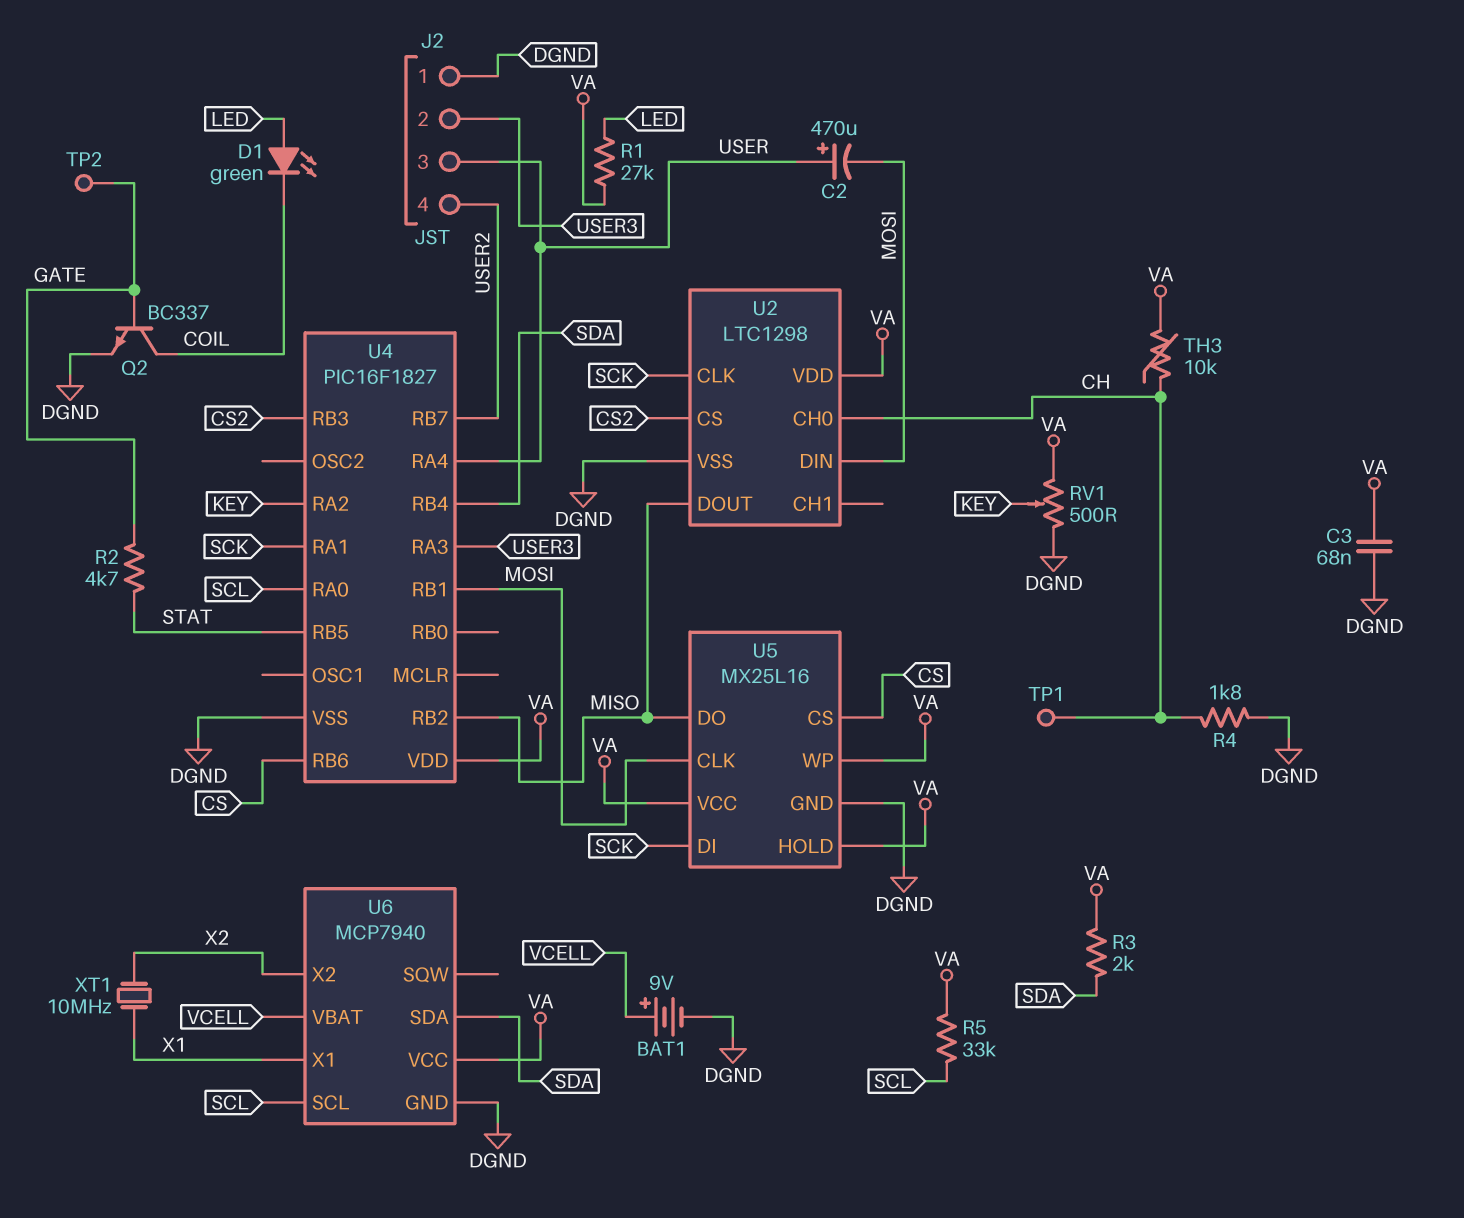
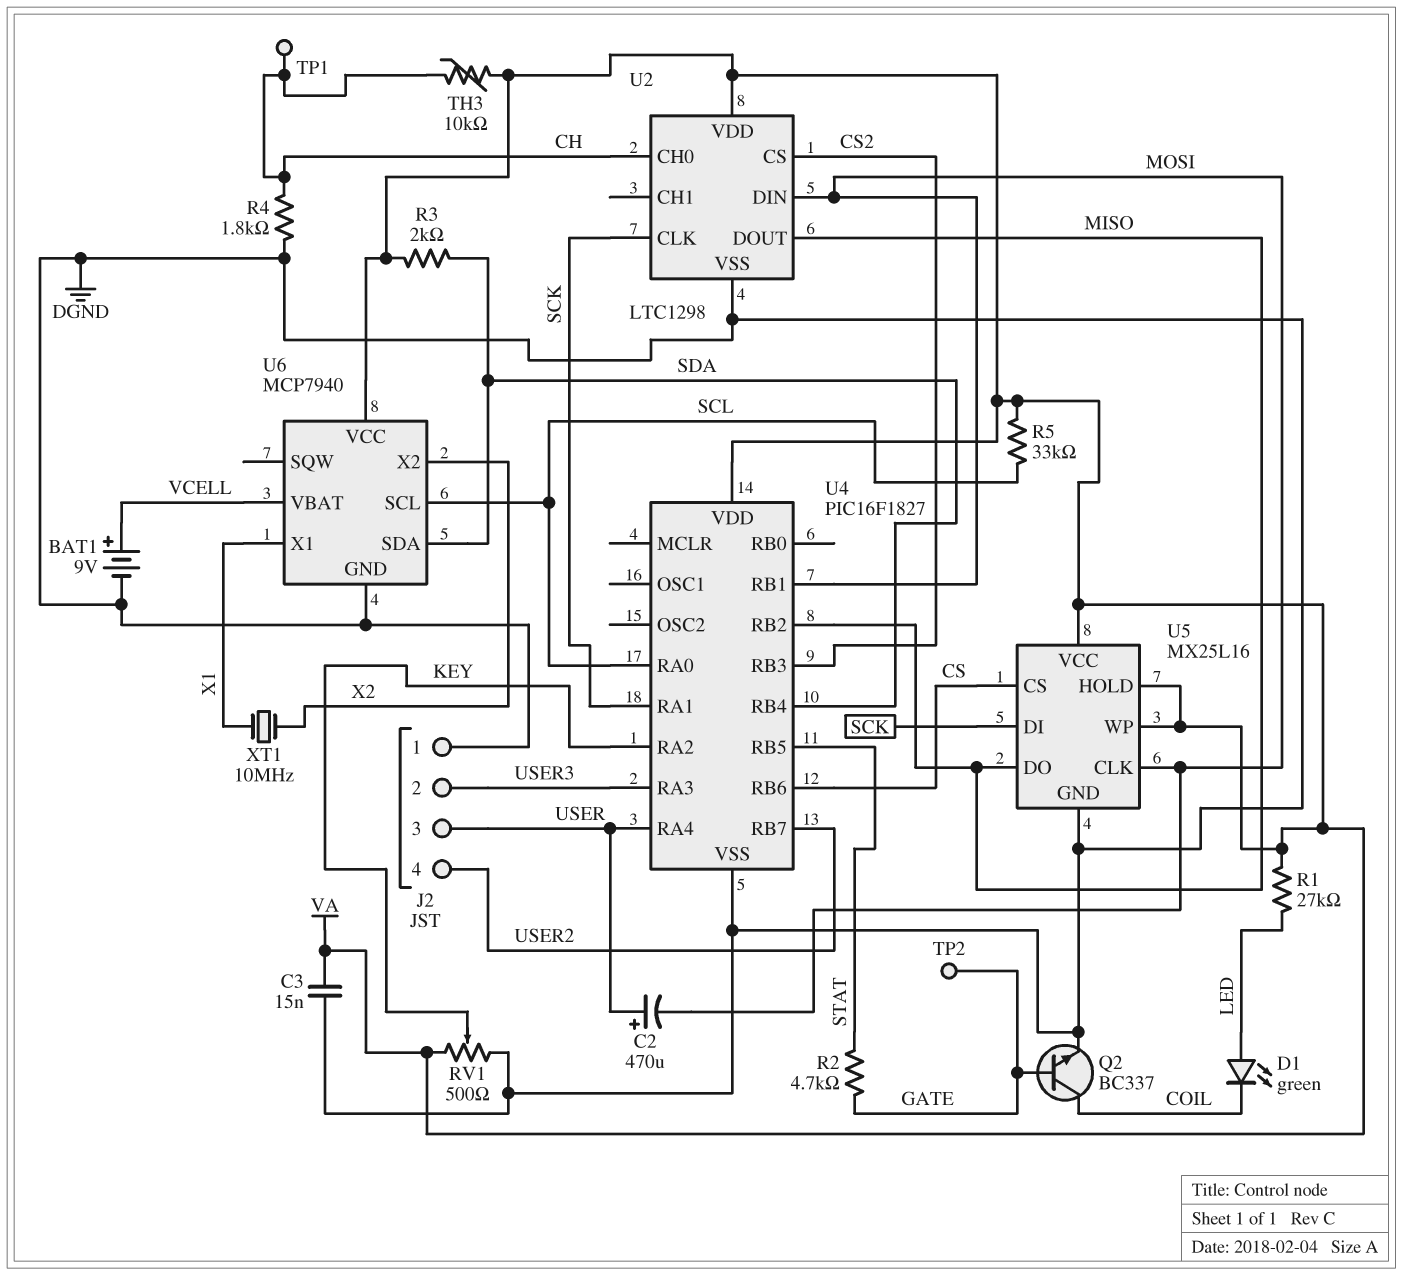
C3: 68nF (DGND, VA) -> 15nF (DGND, VA)

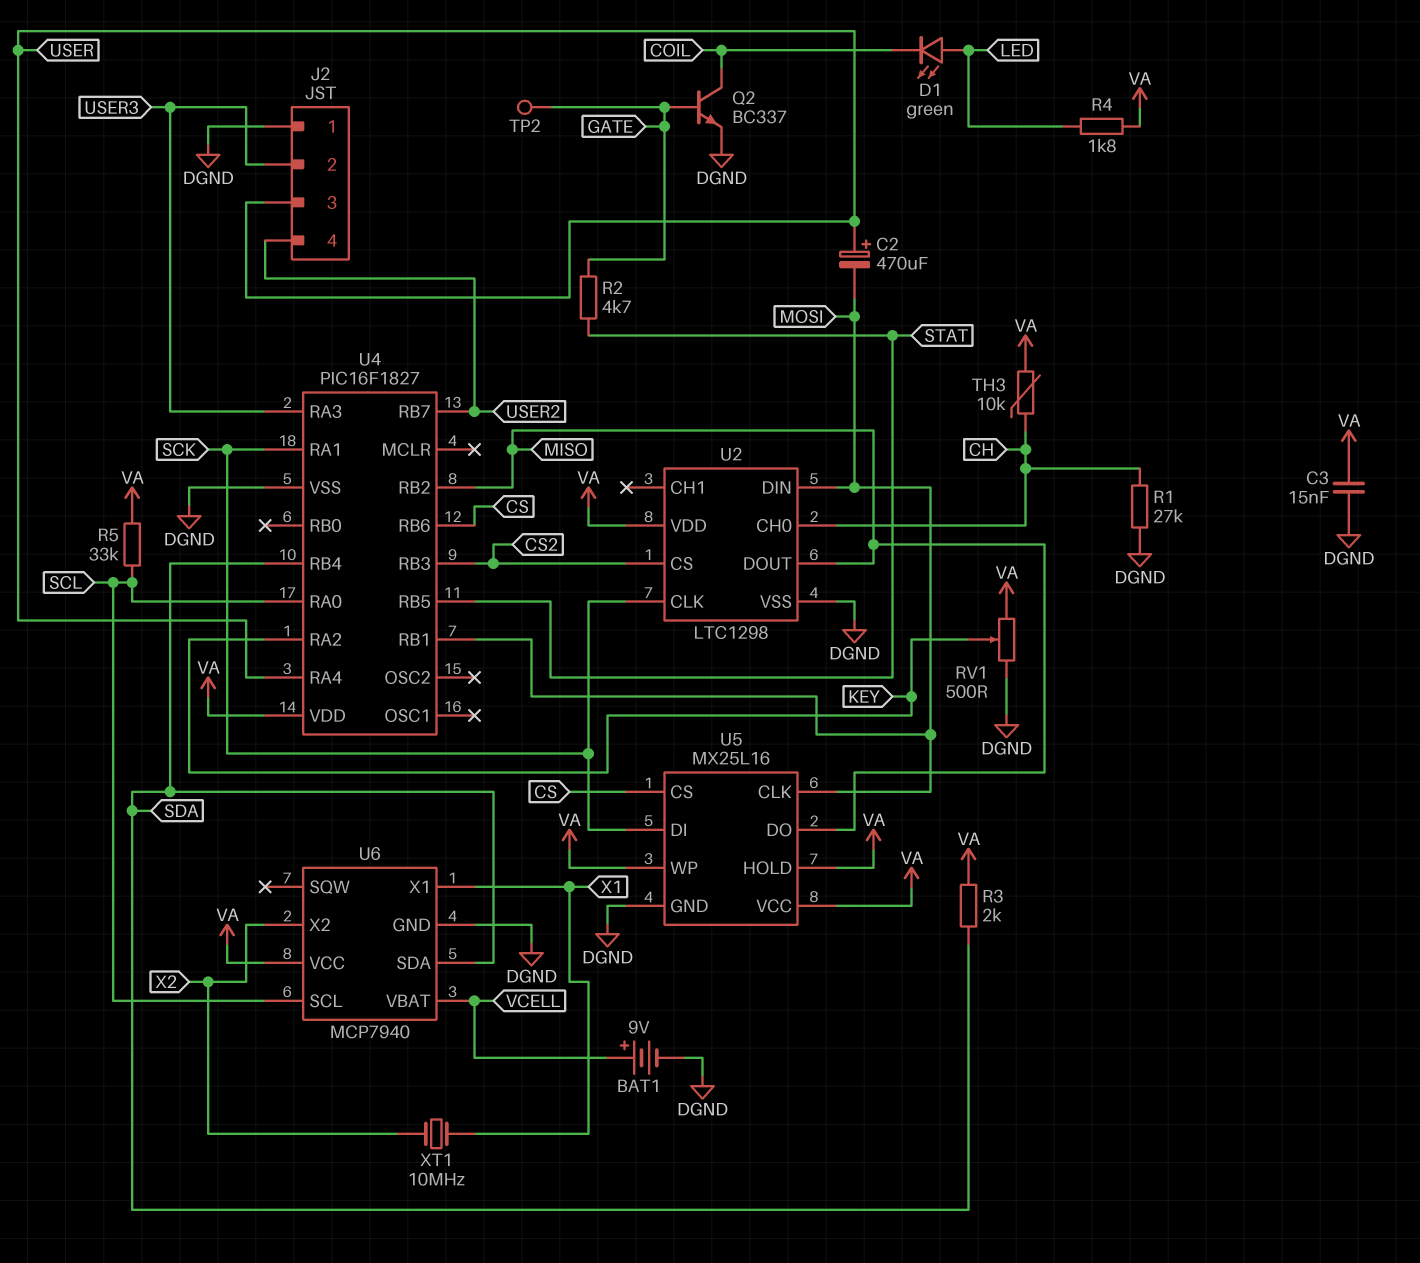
R1: 27k (LED, VA) -> 27k (CH, DGND)
R4: 1.8k (CH, DGND) -> 1.8k (LED, VA)
TP1: test point (CH) -> none

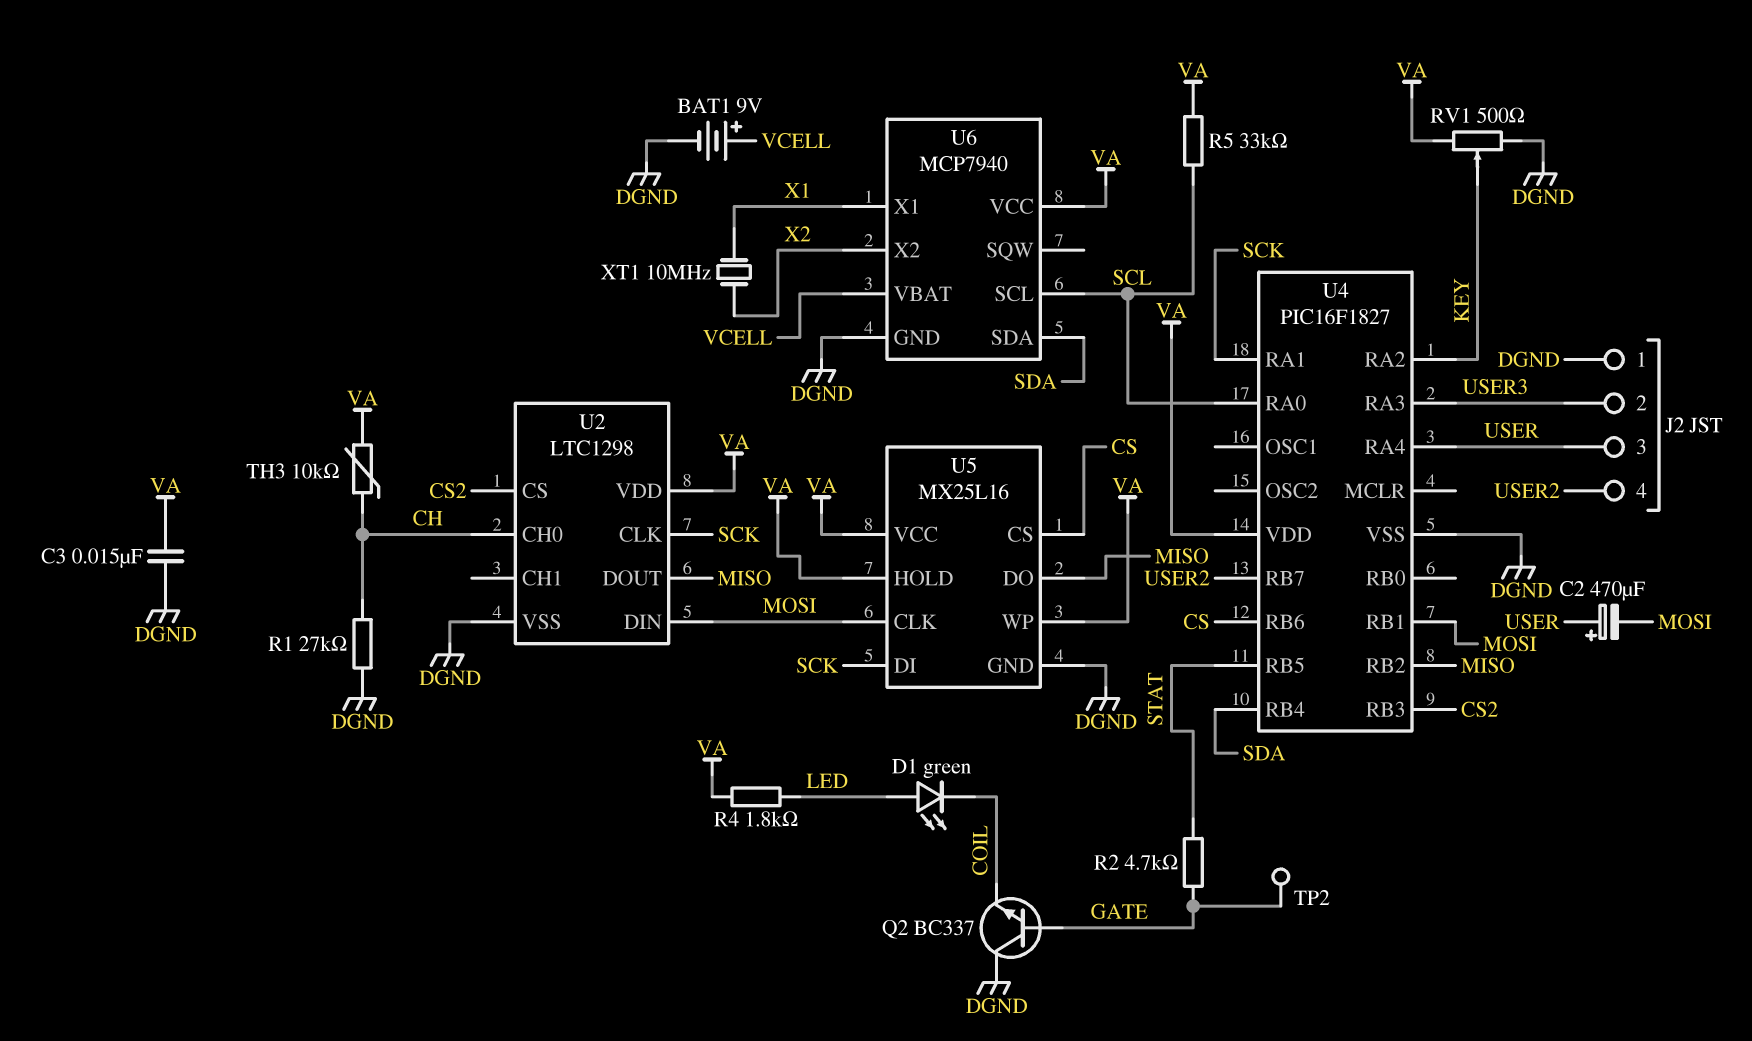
Q2: NPN BC337 (B GATE, C COIL, E DGND) -> NPN BC337 (B GATE, C DGND, E COIL)
R3: 2k (SDA, VA) -> none

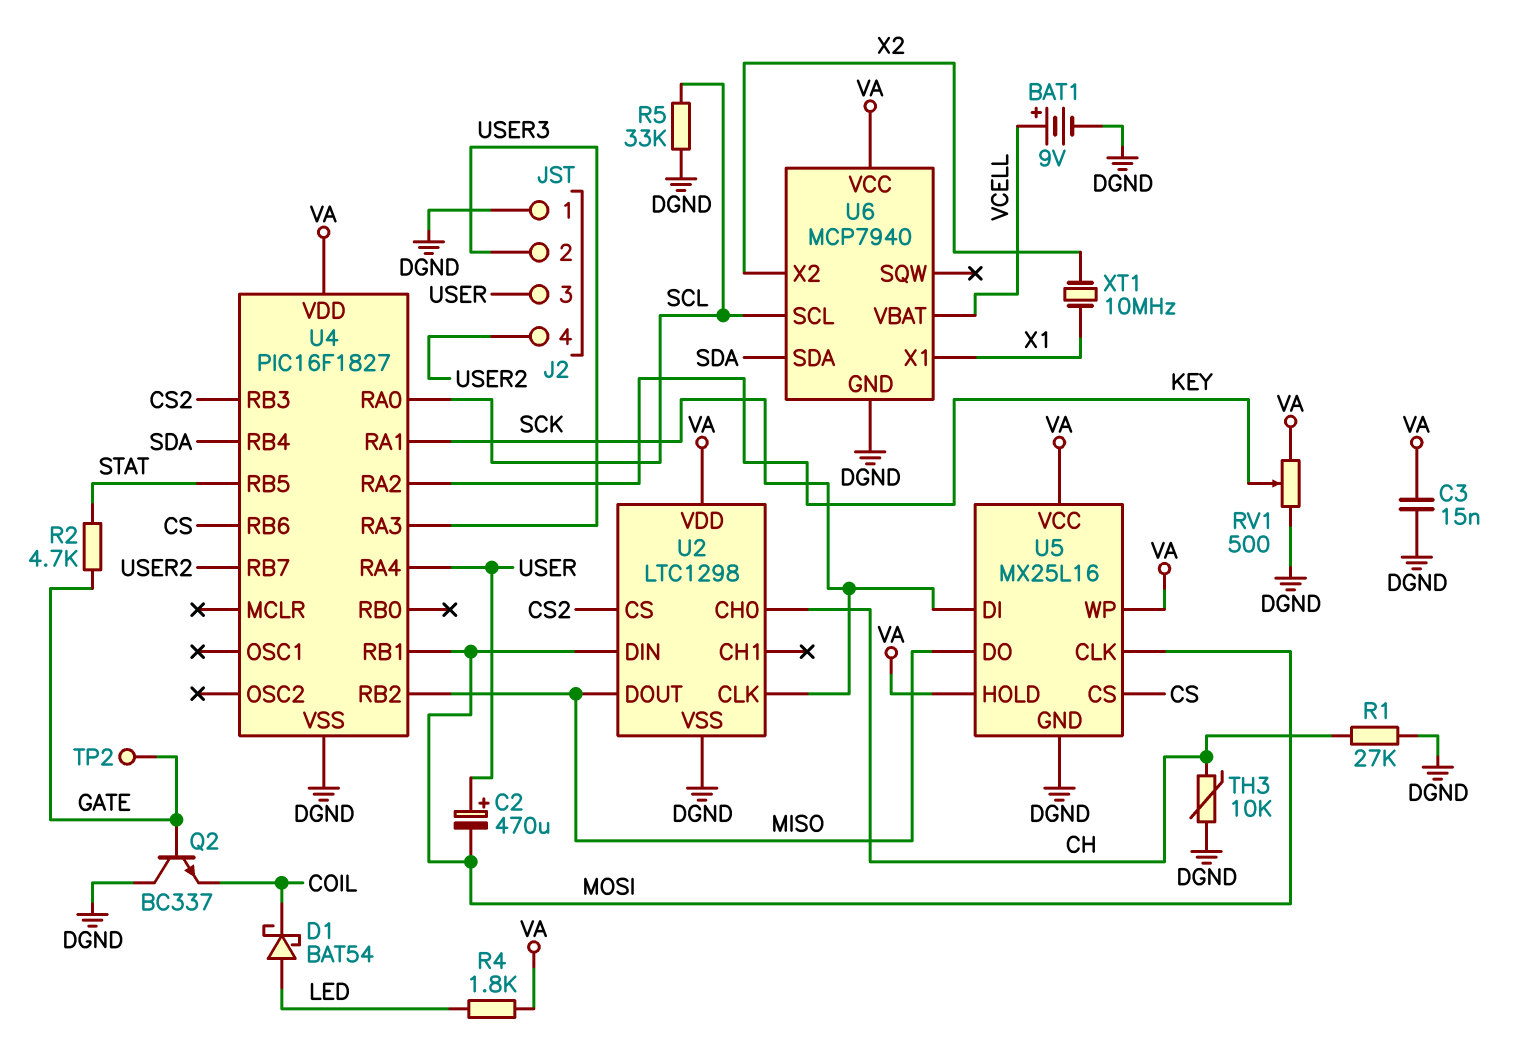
D1: LED green (A LED, K COIL) -> schottky BAT54 (A LED, K COIL)
R5: 33k (SCL, VA) -> 33k (DGND, SCL)
TH3: 10k (CH, VA) -> 10k (CH, DGND)

